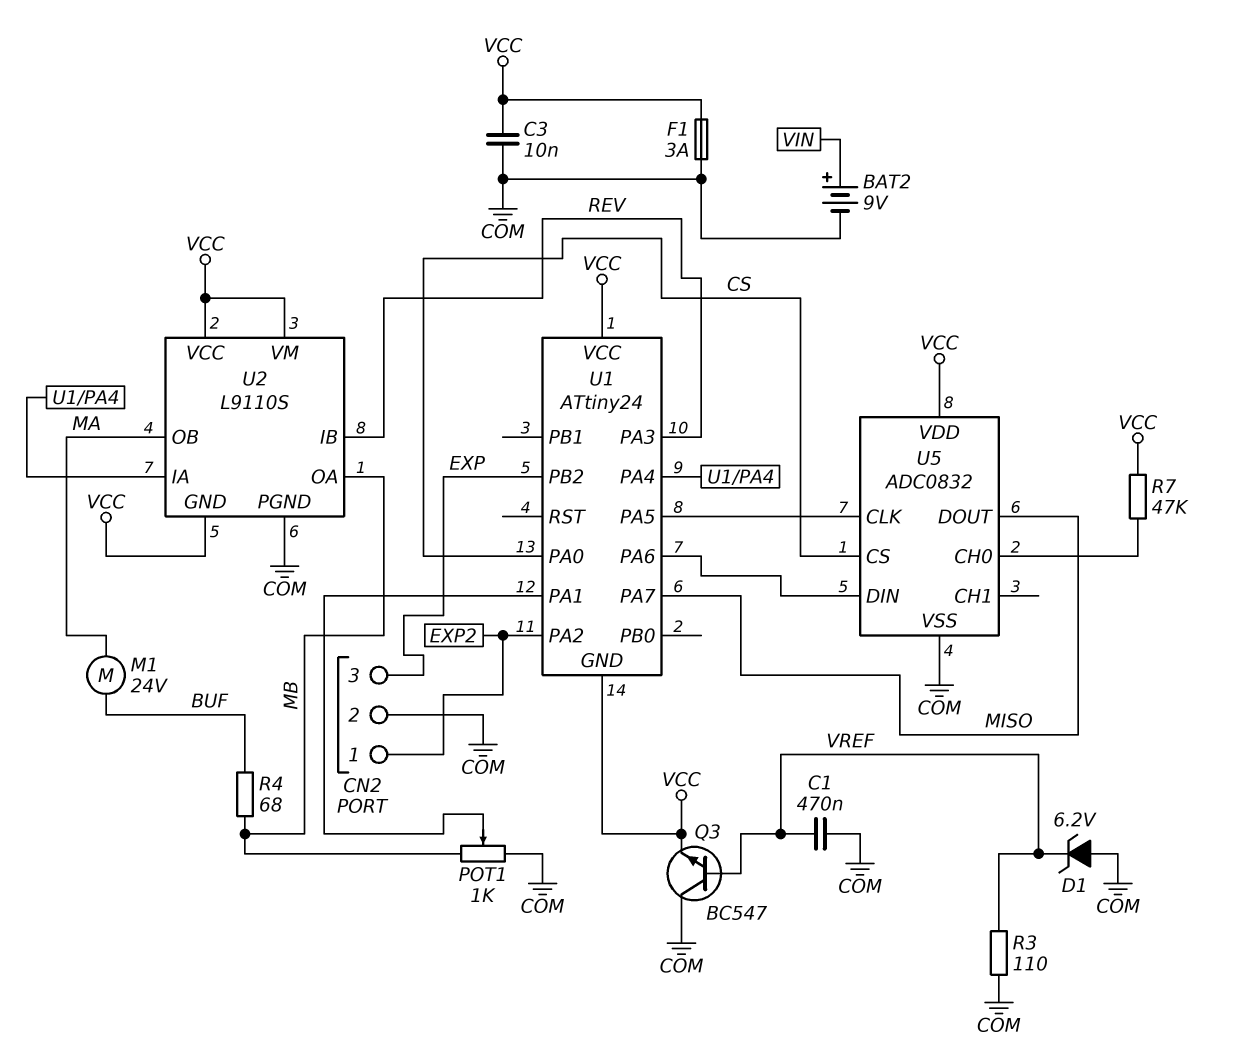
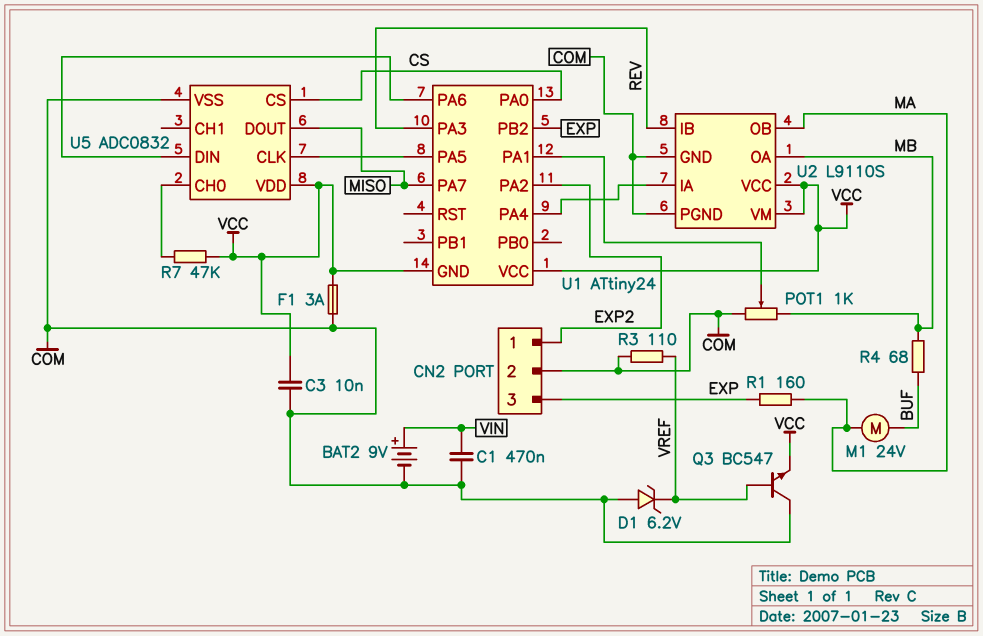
C1: 470nF (COM, VREF) -> 470nF (COM, VIN)
R1: none -> 160 (EXP, MA)
U2 pin GND: VCC -> COM

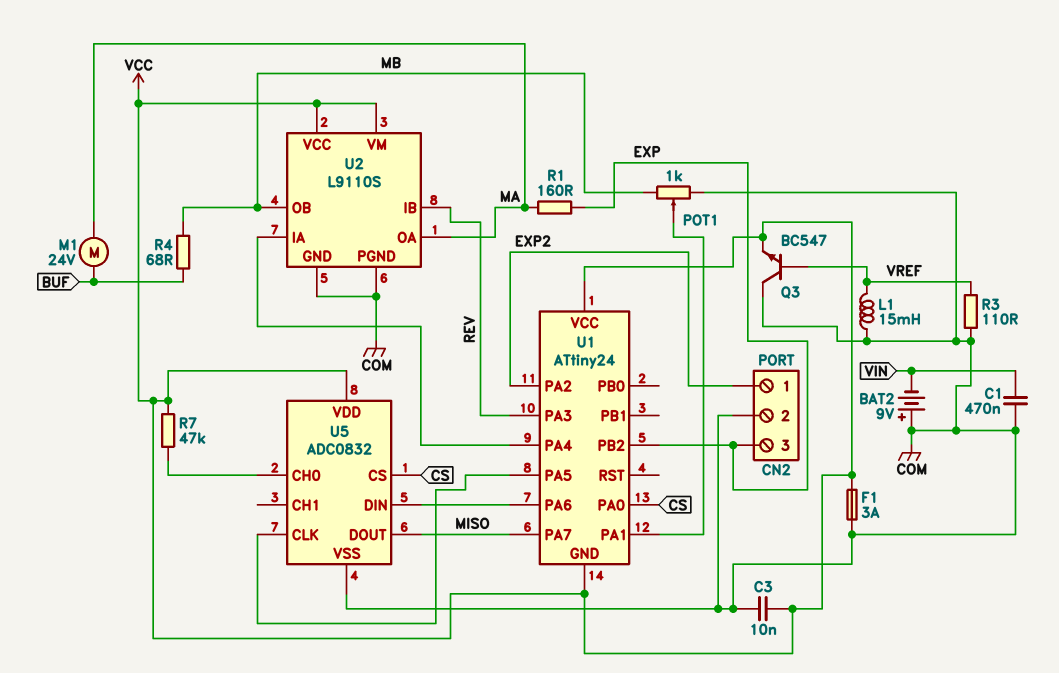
BAT2: 9V (plus VIN, minus COM) -> 9V (plus COM, minus VIN)
D1: zener 6.2V (A COM, K VREF) -> none
L1: none -> 15mH (COM, VREF)
U2 pin OA: MB -> MA
U2 pin OB: MA -> MB

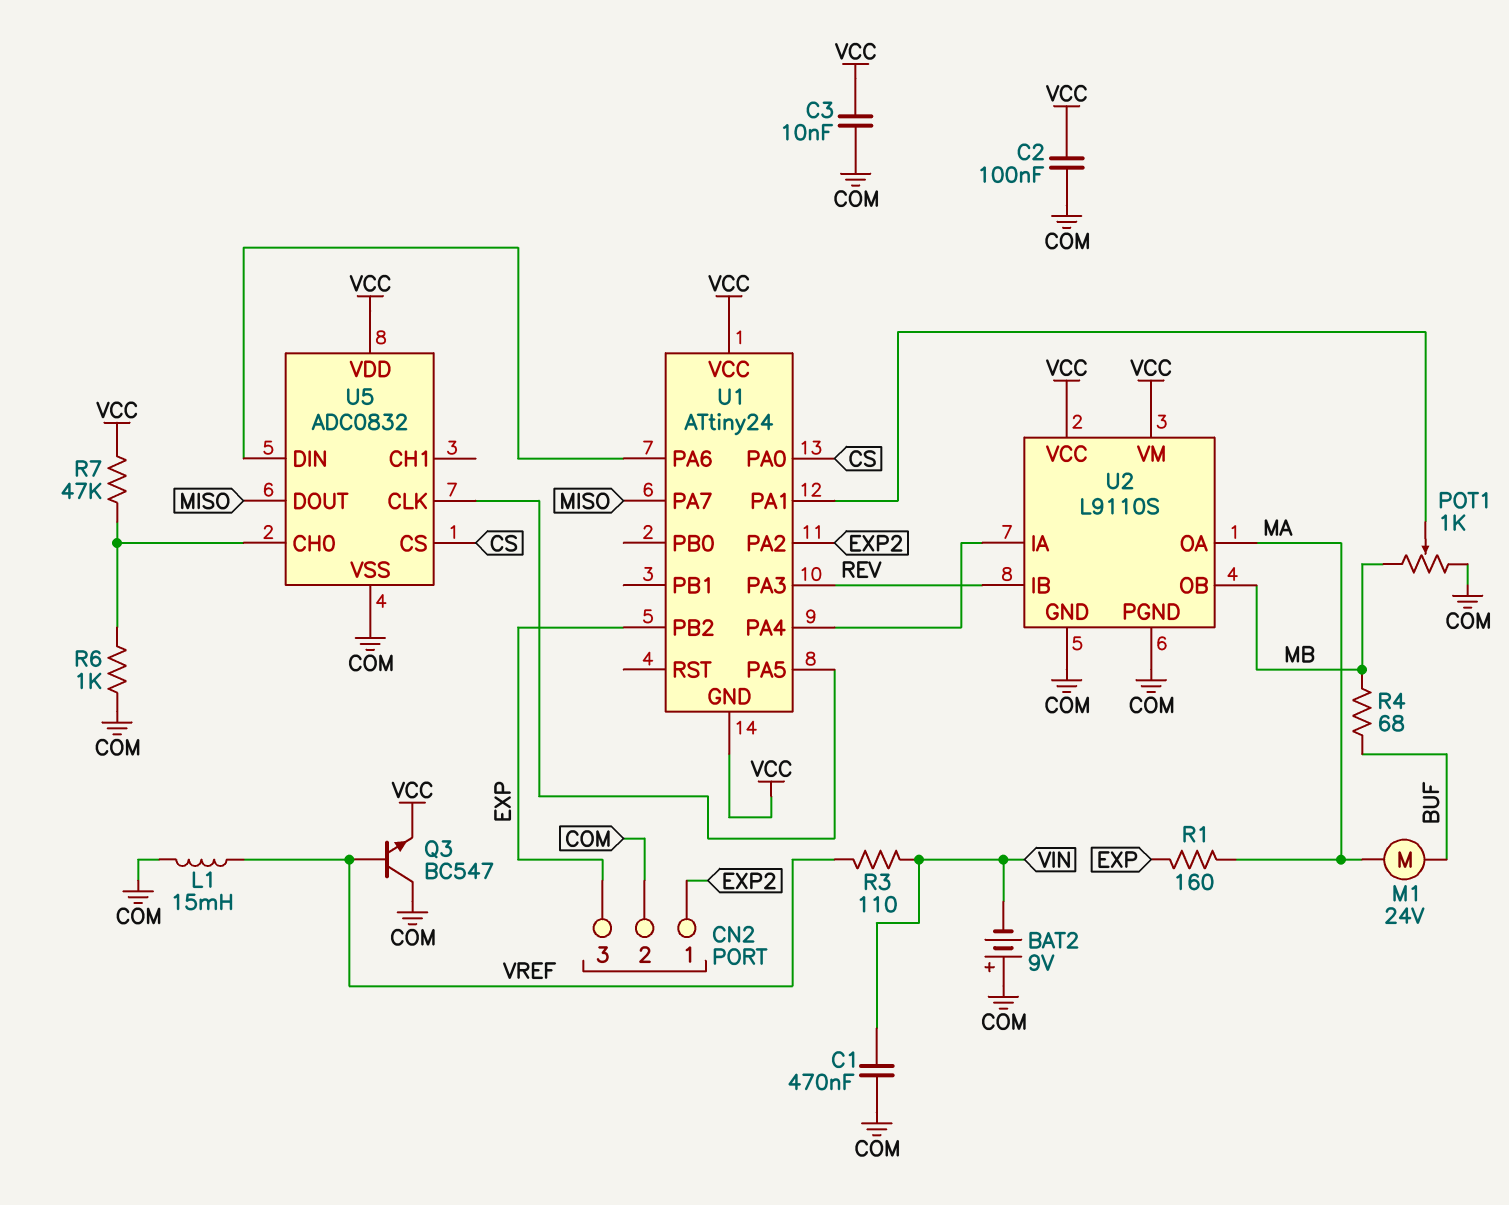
C2: none -> 100nF (COM, VCC)
F1: 3A (COM, VCC) -> none
R3: 110 (COM, VREF) -> 110 (VIN, VREF)
R6: none -> 1k (COM, U5/CH0)

